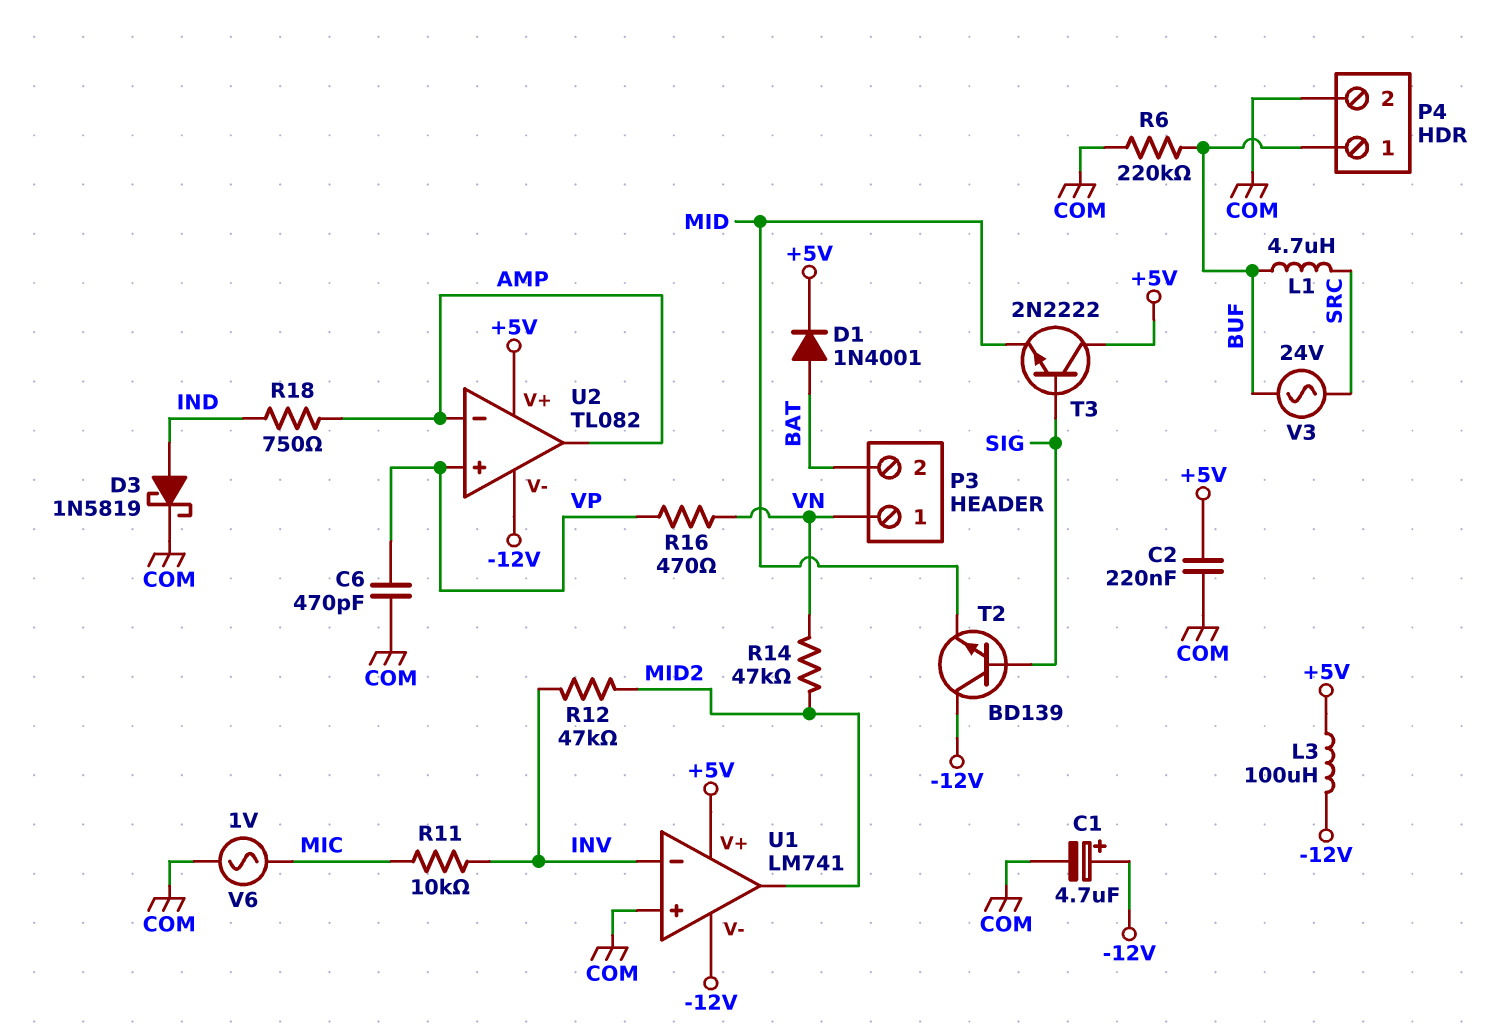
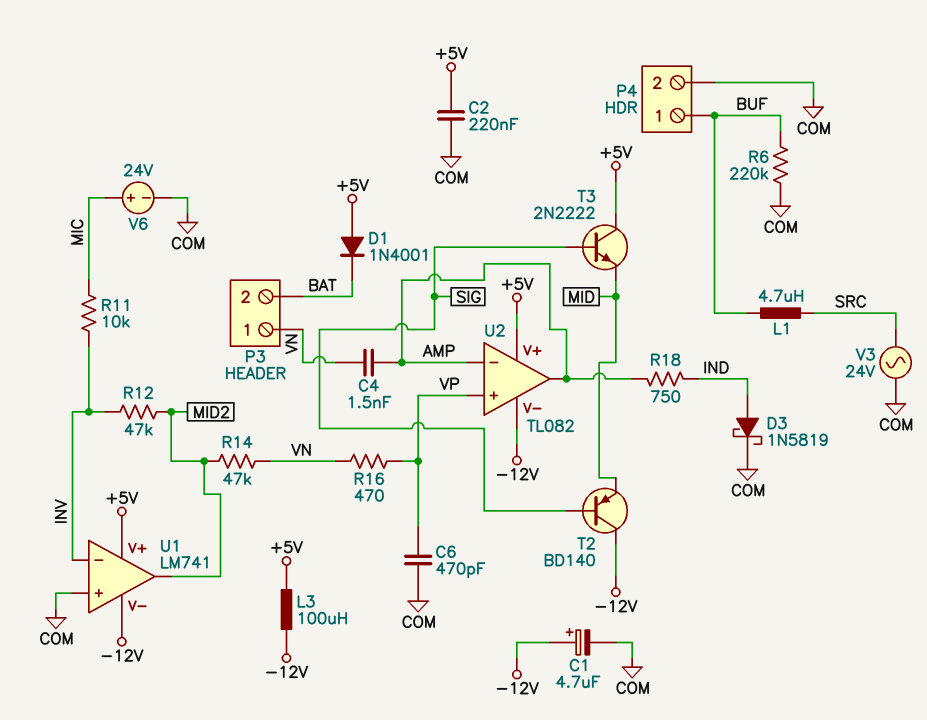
C4: none -> 1.5nF (AMP, VN)
D1: diode 1N4001 (A BAT, K +5V) -> diode 1N4001 (A +5V, K BAT)
T2: NPN BD139 (B SIG, C -12V, E MID) -> PNP BD140 (B SIG, C -12V, E MID)
V3: AC 24V (BUF, SRC) -> AC 24V (COM, SRC)
V6: AC 1V (COM, MIC) -> 24V (plus MIC, minus COM)

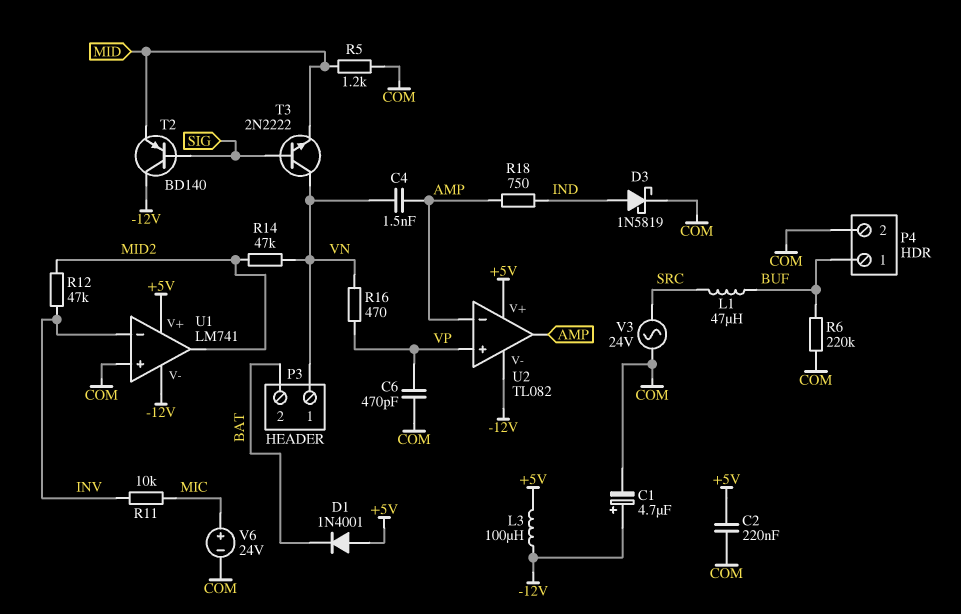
L1: 4.7uH (BUF, SRC) -> 47uH (BUF, SRC)
R5: none -> 1.2k (COM, MID)
T3: NPN 2N2222 (B SIG, C +5V, E MID) -> NPN 2N2222 (B SIG, C VN, E MID)

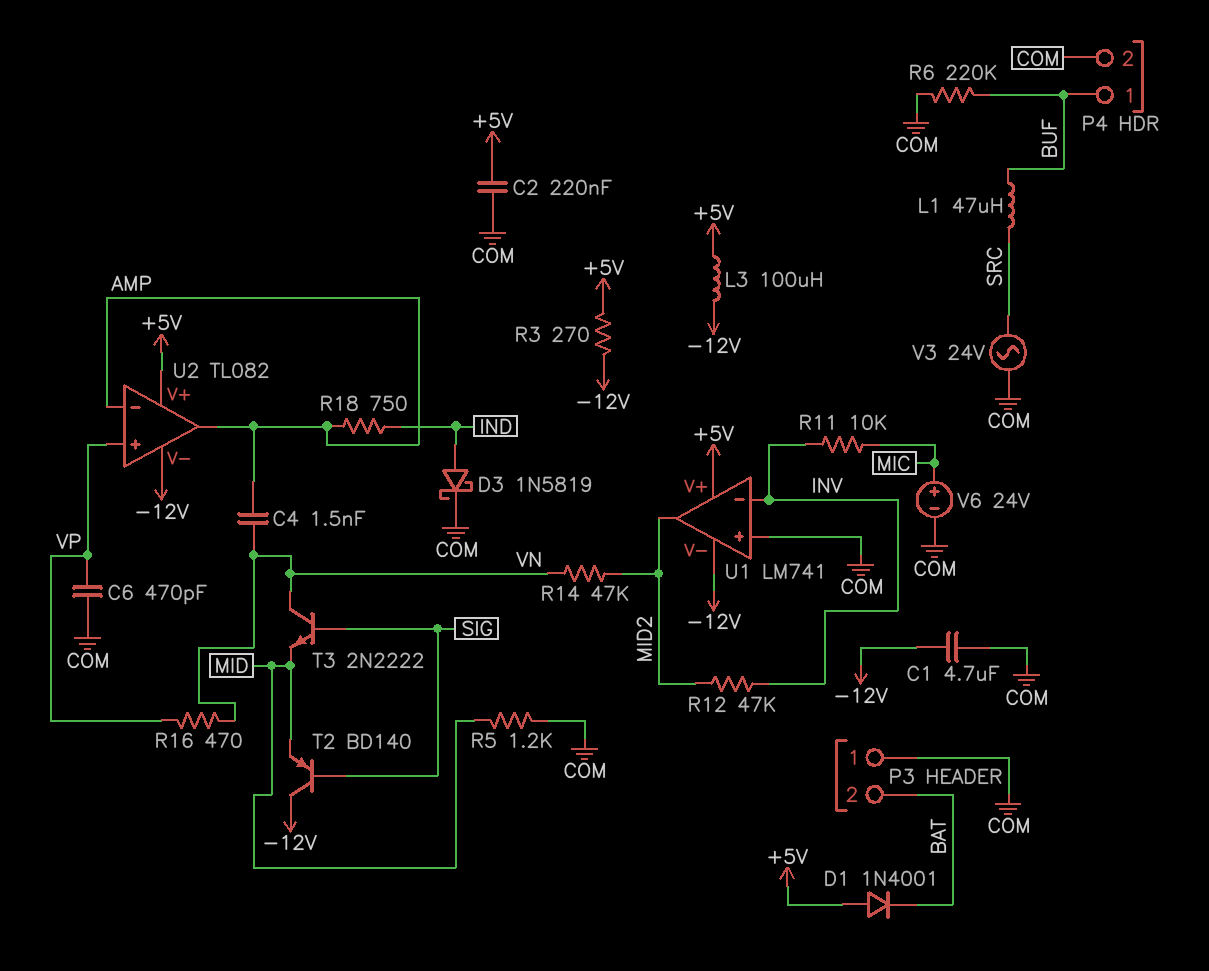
C1: 4.7uF (plus -12V, minus COM) -> 4.7uF (-12V, COM)
P3 pin 1: VN -> COM
R3: none -> 270 (+5V, -12V)

